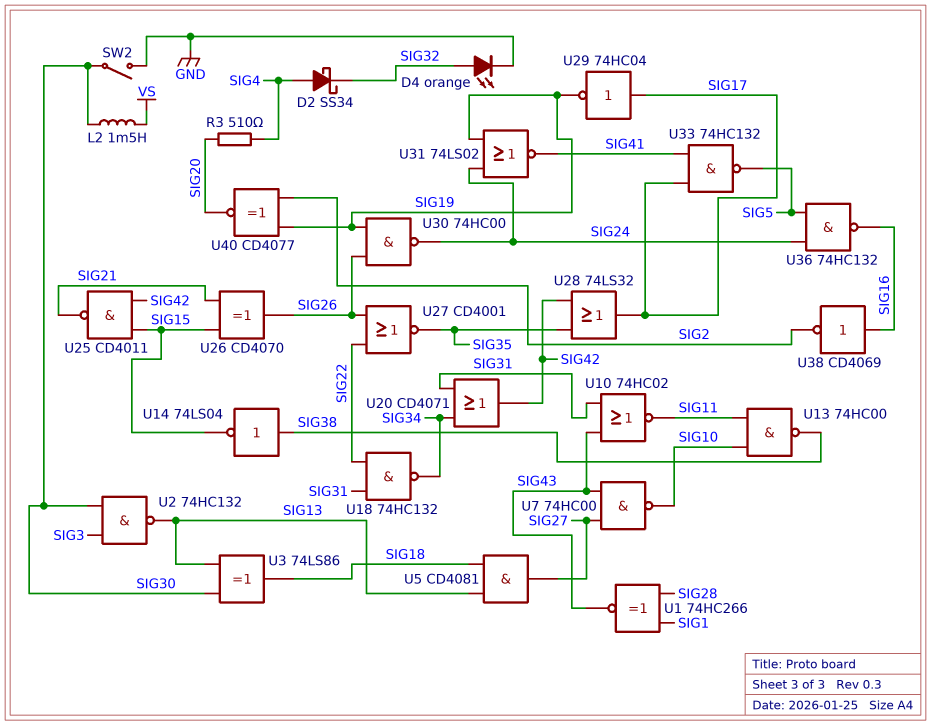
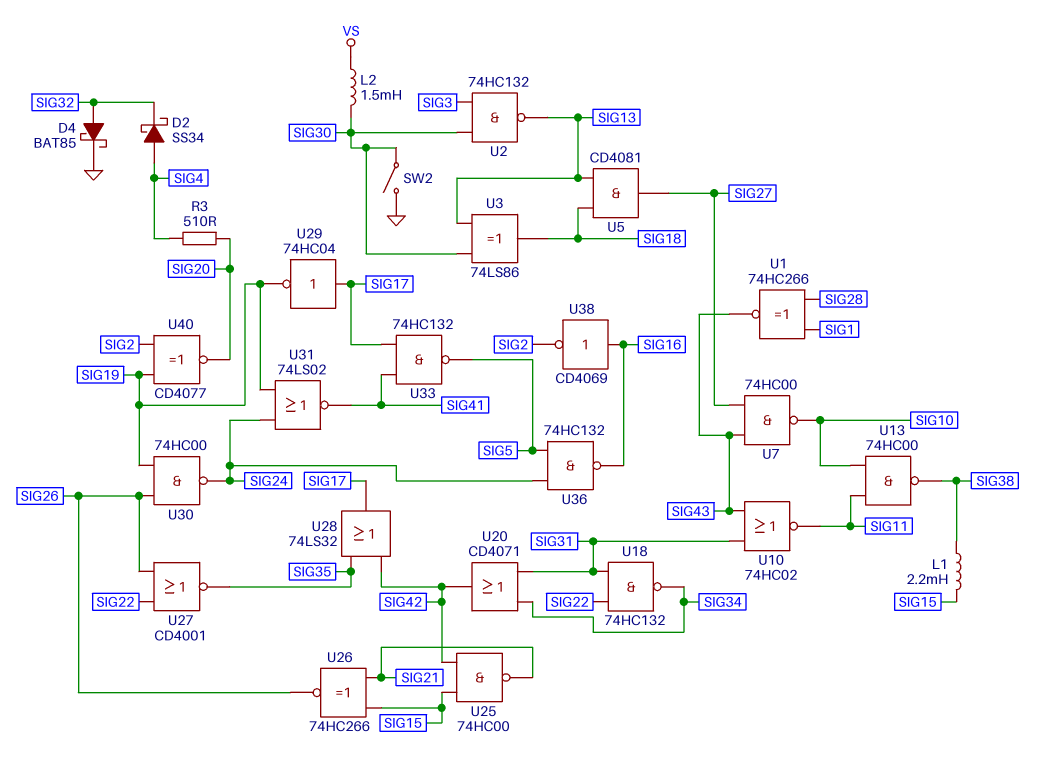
D4: LED orange (A SIG32, K GND) -> schottky BAT85 (A SIG32, K GND)
L1: none -> 2.2mH (SIG15, SIG38)
U14: NOT 74LS04 (in SIG38, out SIG15) -> none
U25: NAND CD4011 (in SIG15, in SIG42, out SIG21) -> NAND 74HC00 (in SIG15, in SIG42, out SIG21)
U26: XOR CD4070 (in SIG15, in SIG21, out SIG26) -> XNOR 74HC266 (in SIG15, in SIG21, out SIG26)

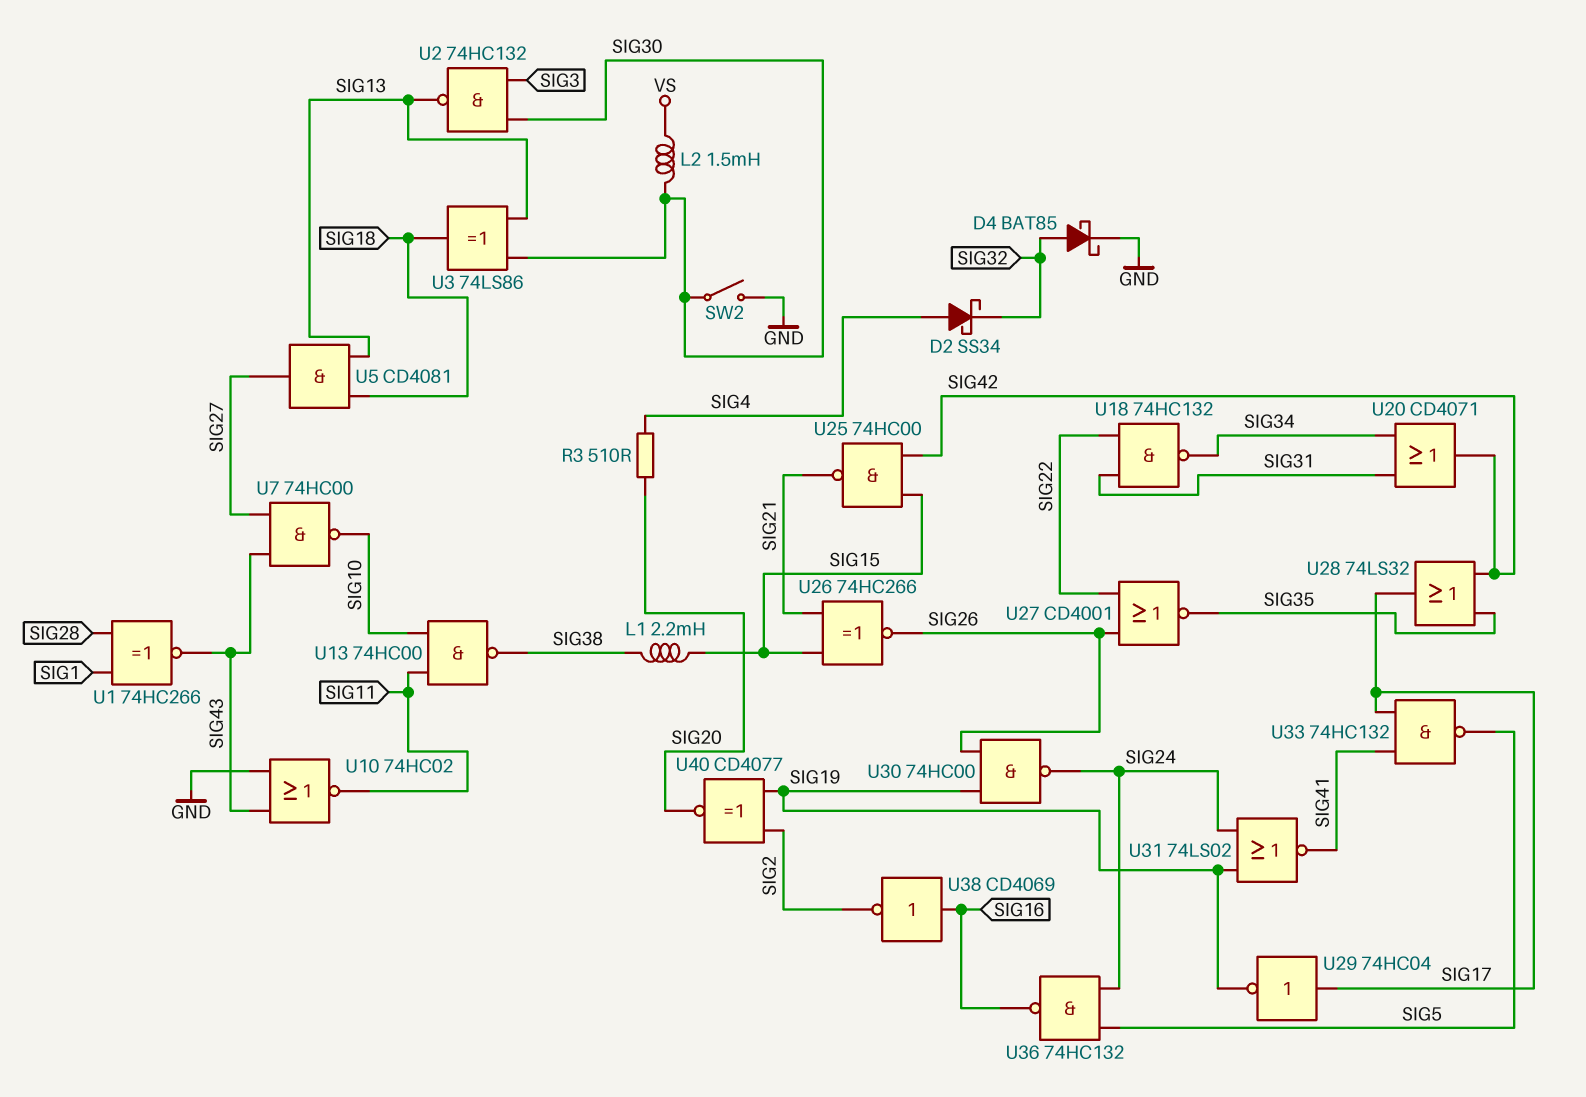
U10: NOR 74HC02 (in SIG31, in SIG43, out SIG11) -> NOR 74HC02 (in GND, in SIG43, out SIG11)

